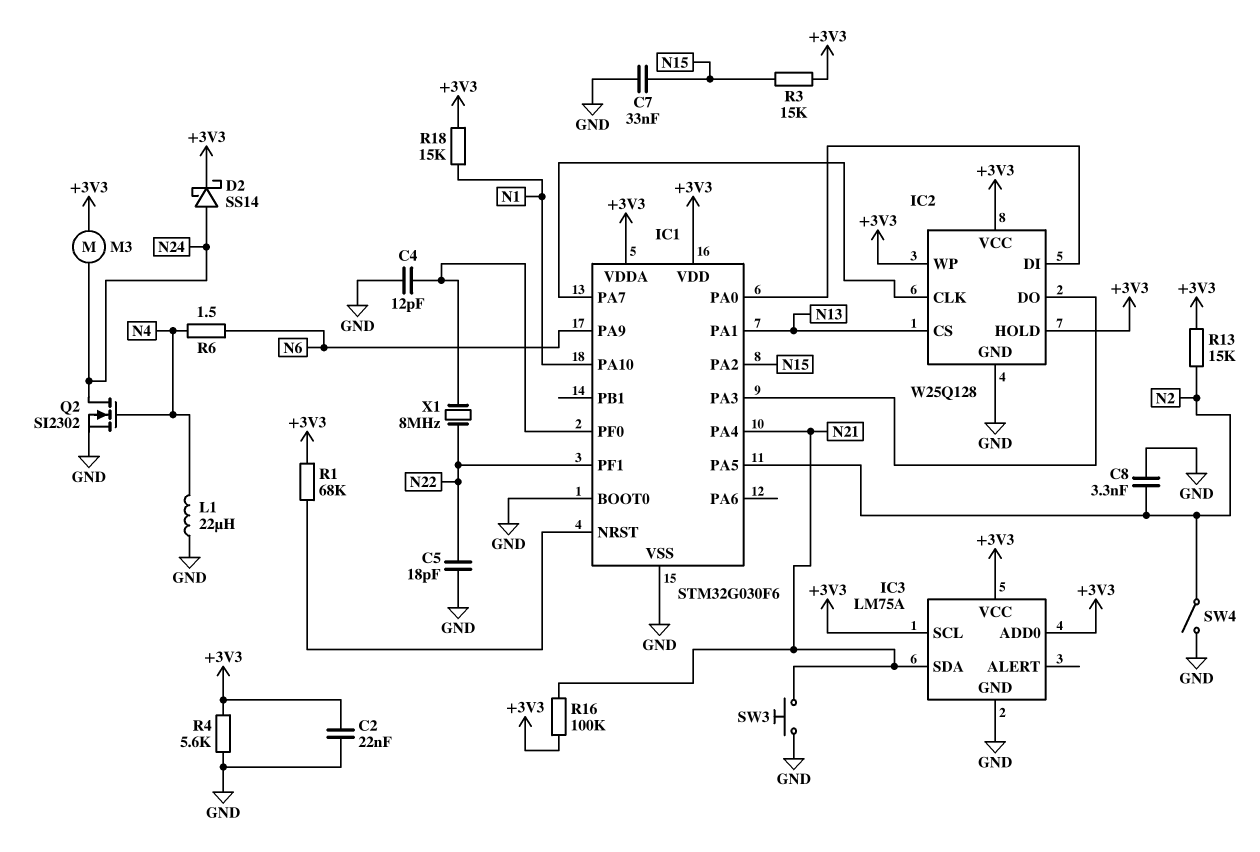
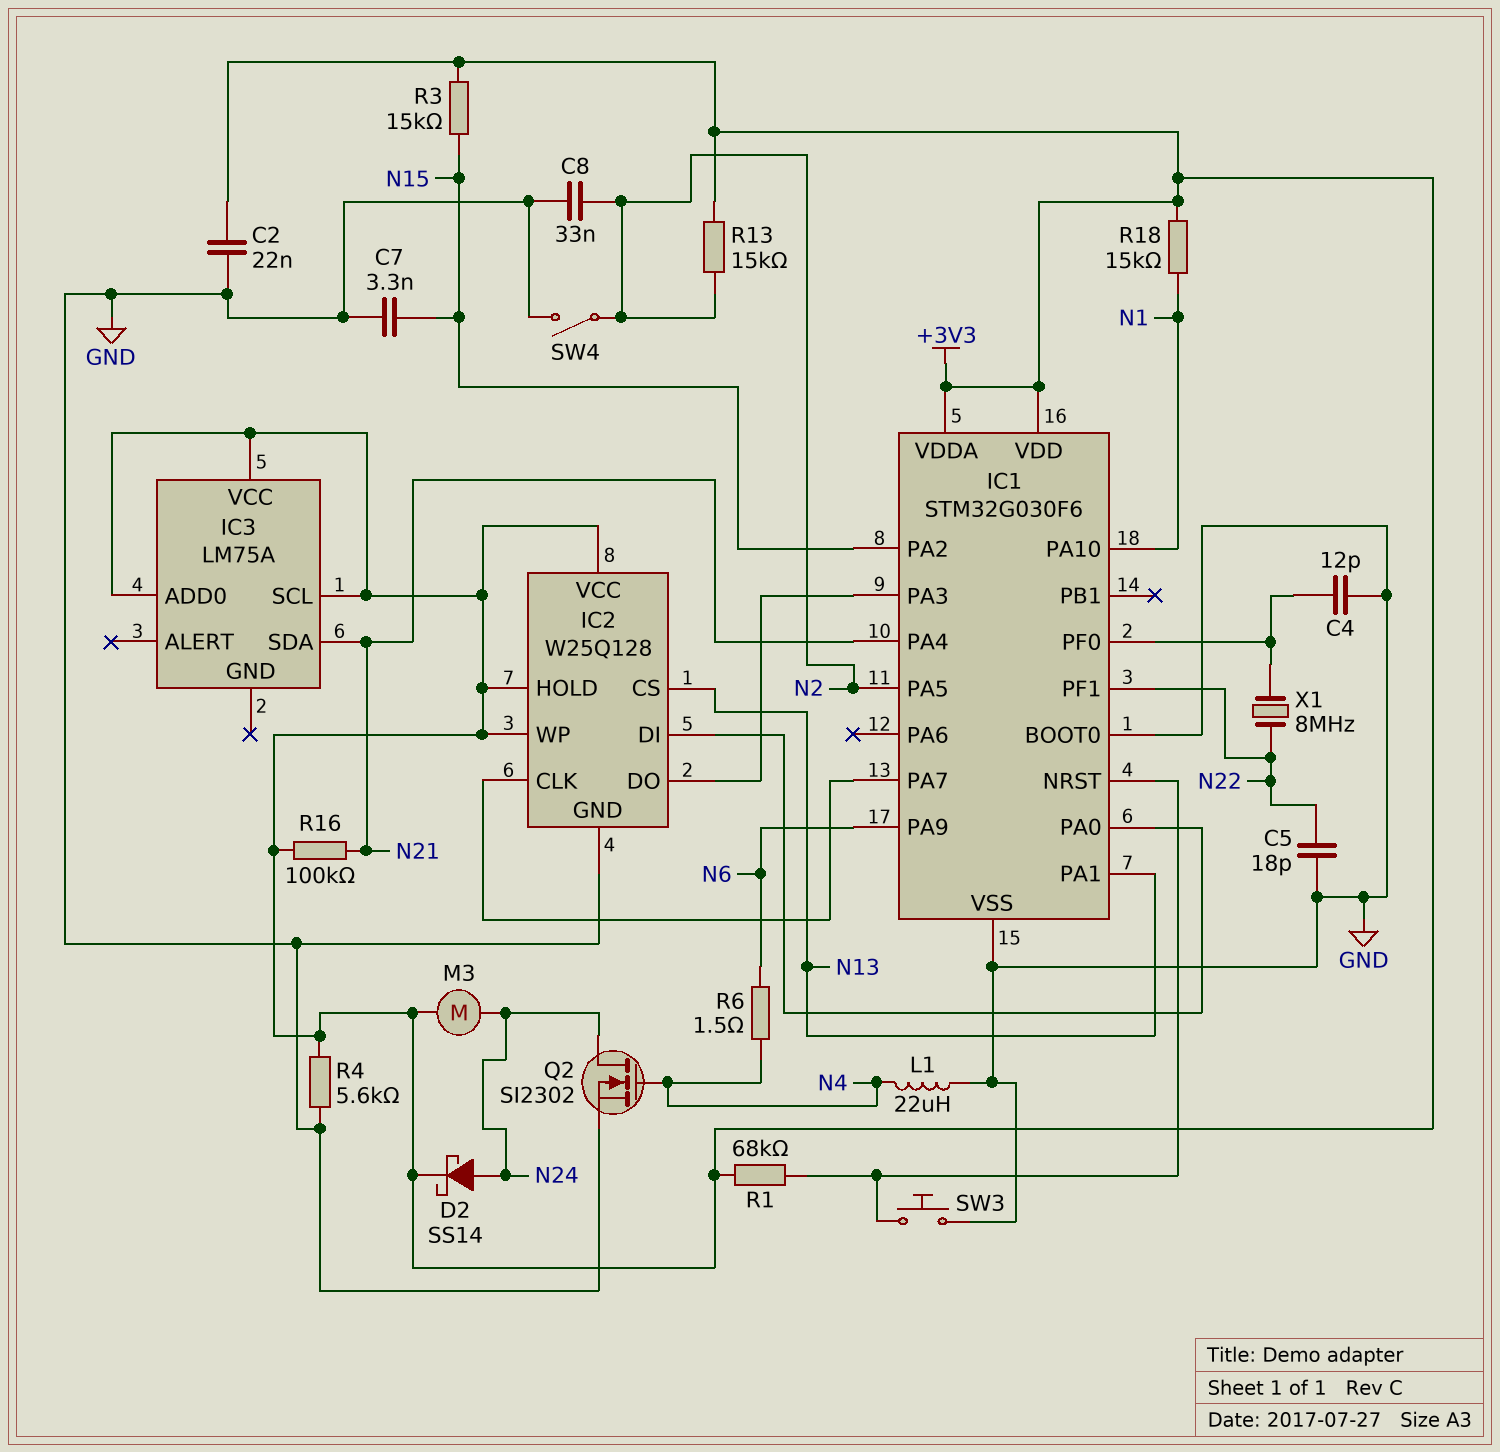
C7: 33nF (GND, N15) -> 3.3nF (GND, N15)
C8: 3.3nF (GND, N2) -> 33nF (GND, N2)
IC3 pin GND: GND -> none
SW3: button (GND, N21) -> button (GND, IC1/NRST)

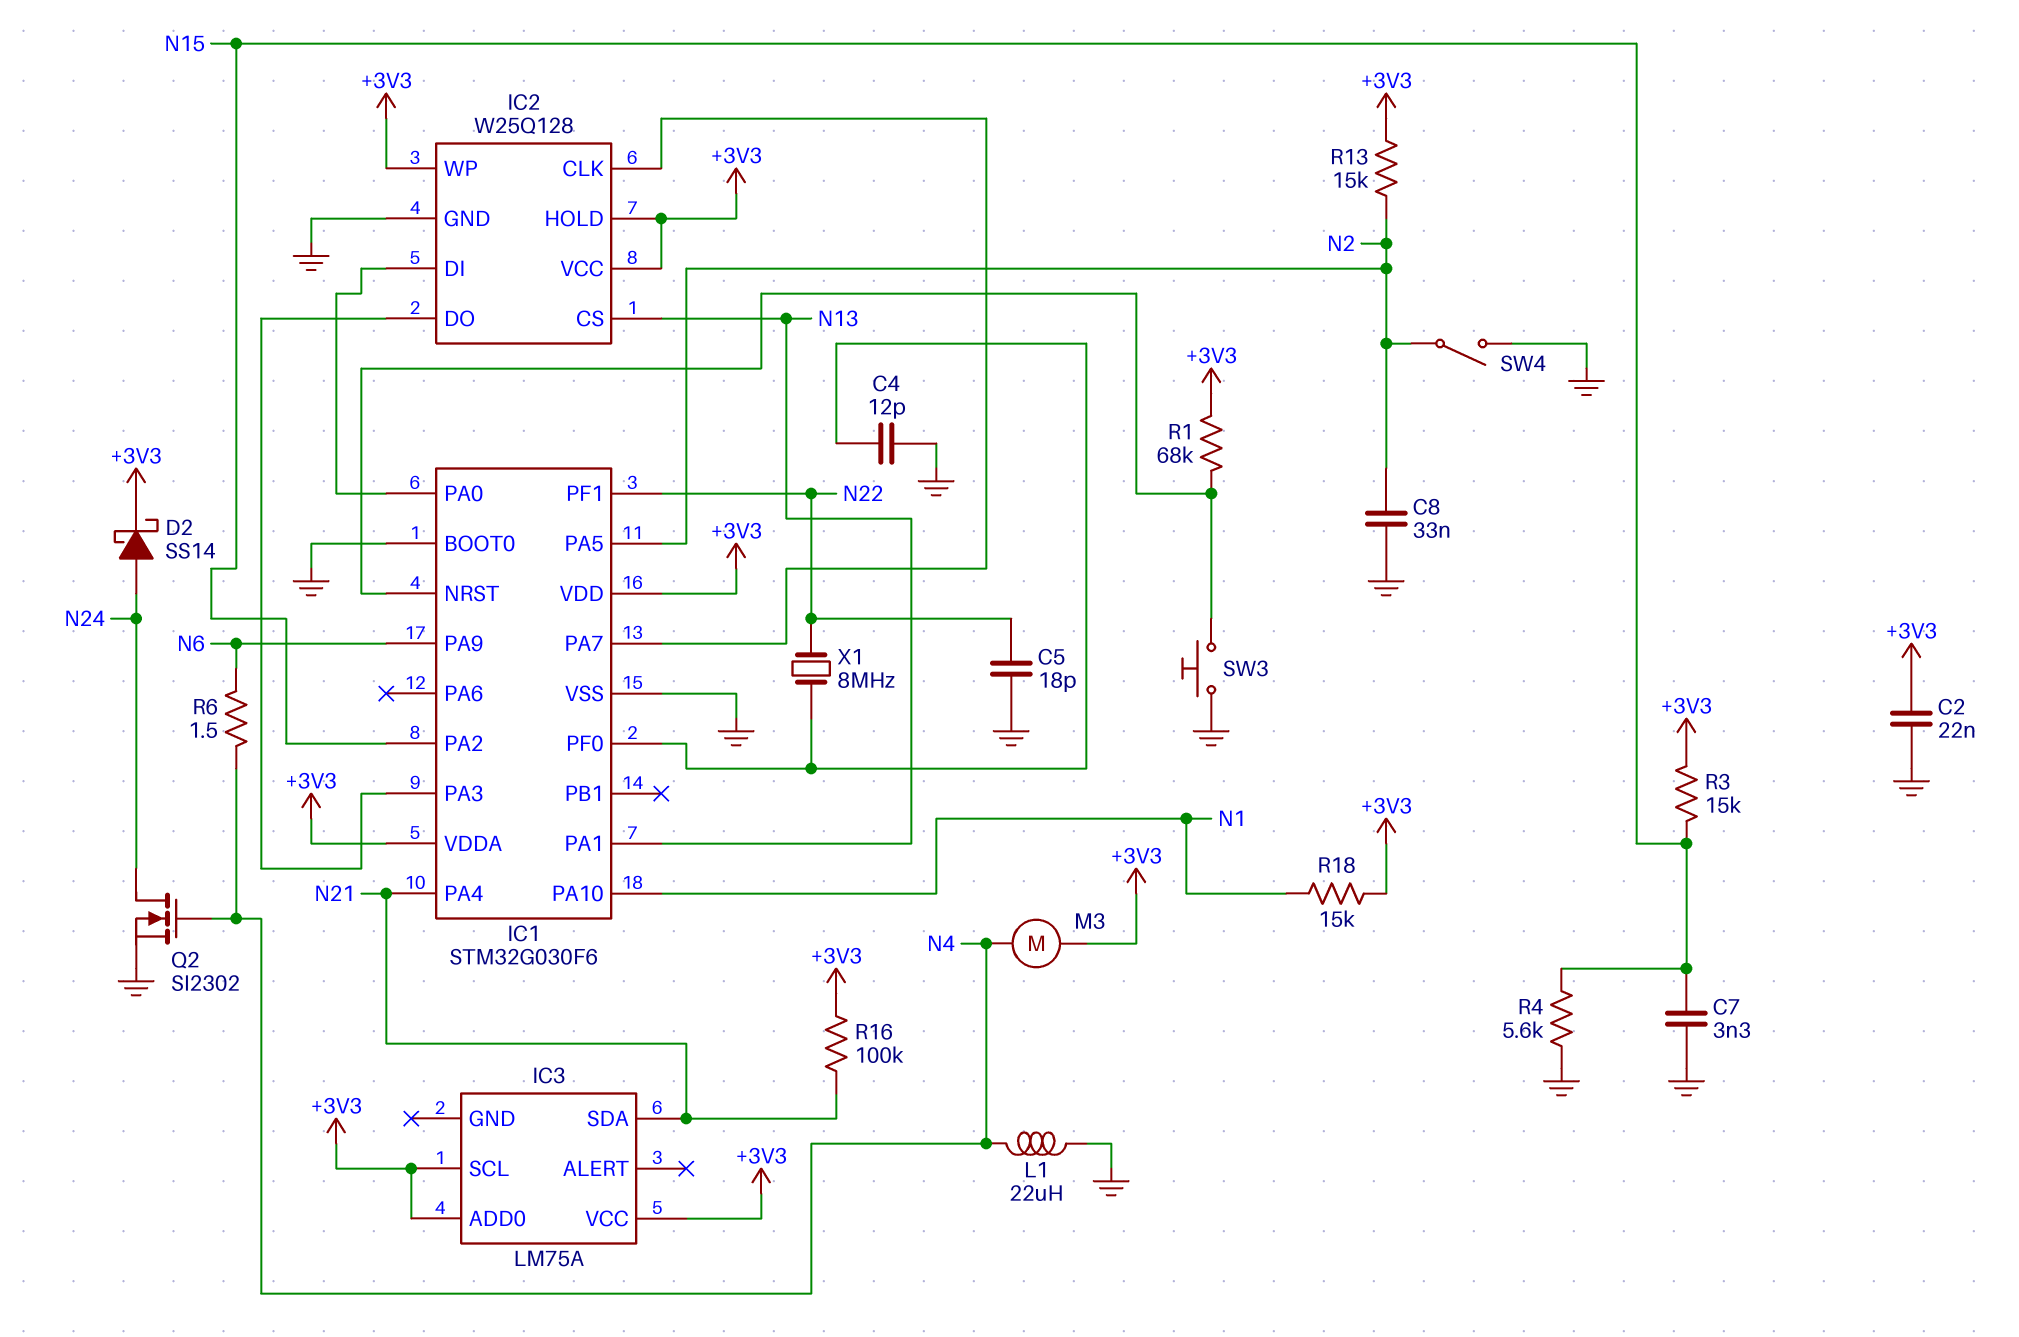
M3: motor (+3V3, N24) -> motor (+3V3, N4)
R4: 5.6k (+3V3, GND) -> 5.6k (GND, N15)

